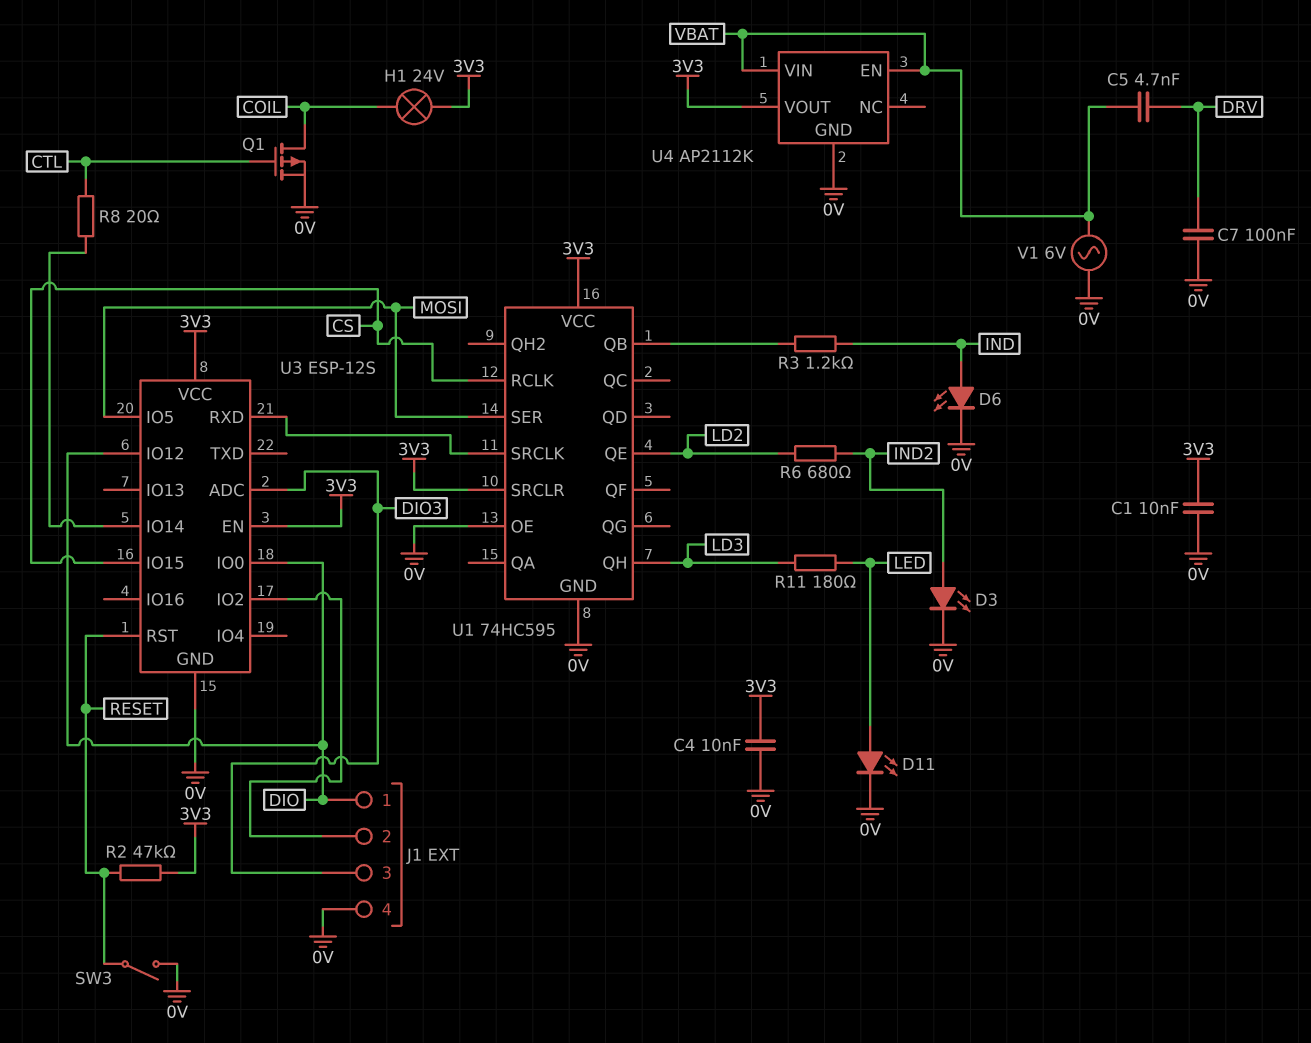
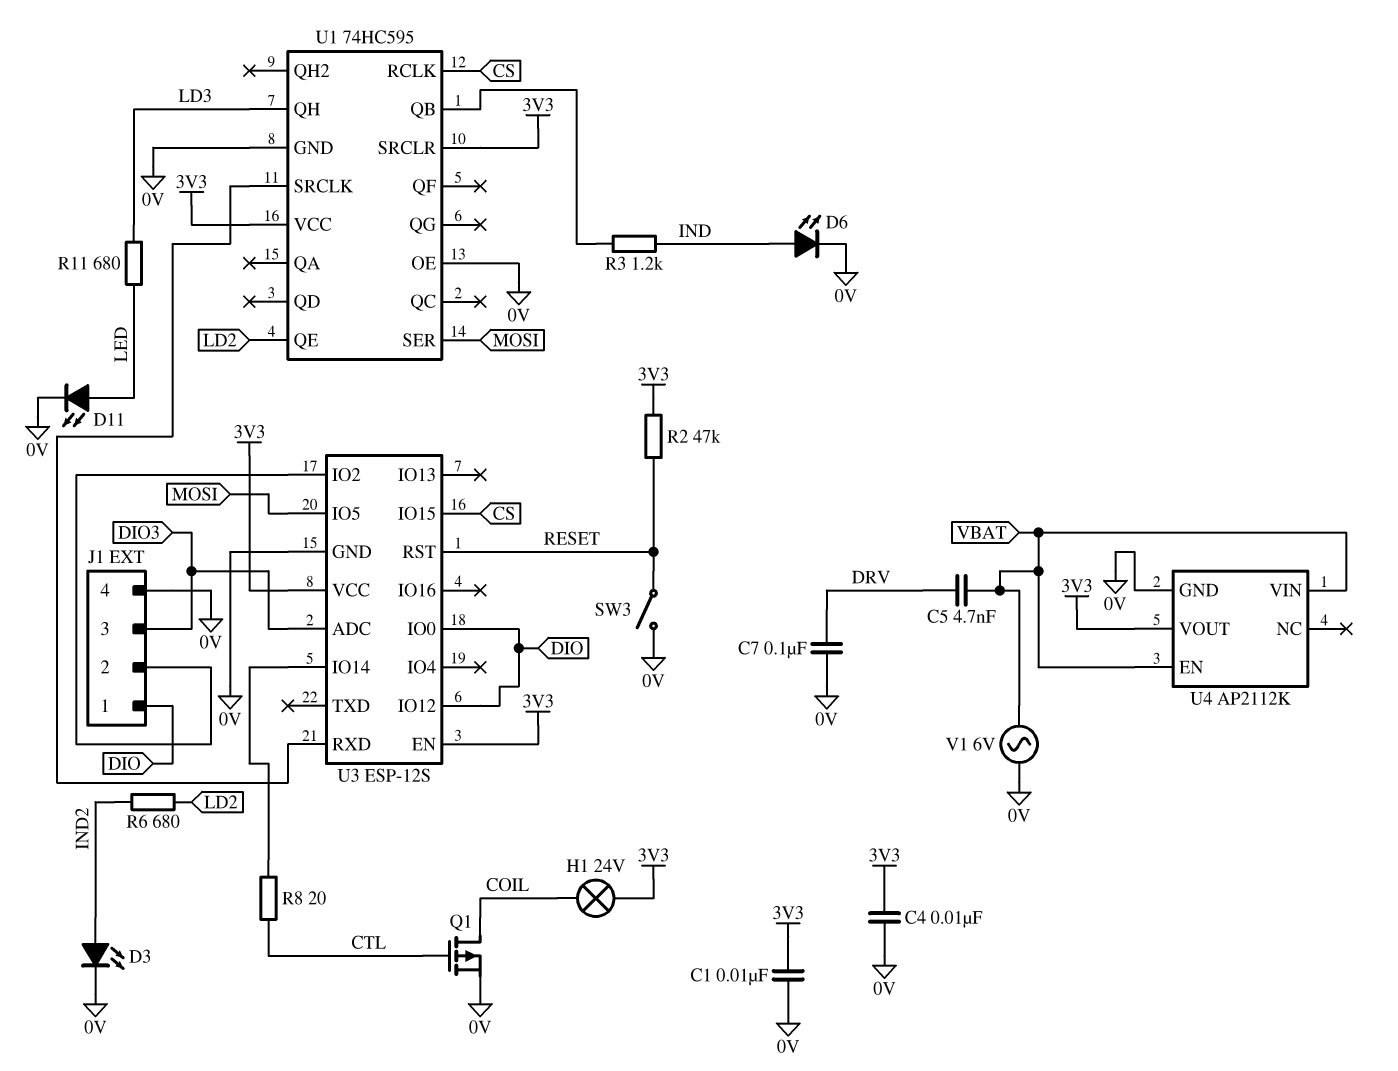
R11: 180 (LD3, LED) -> 680 (LD3, LED)

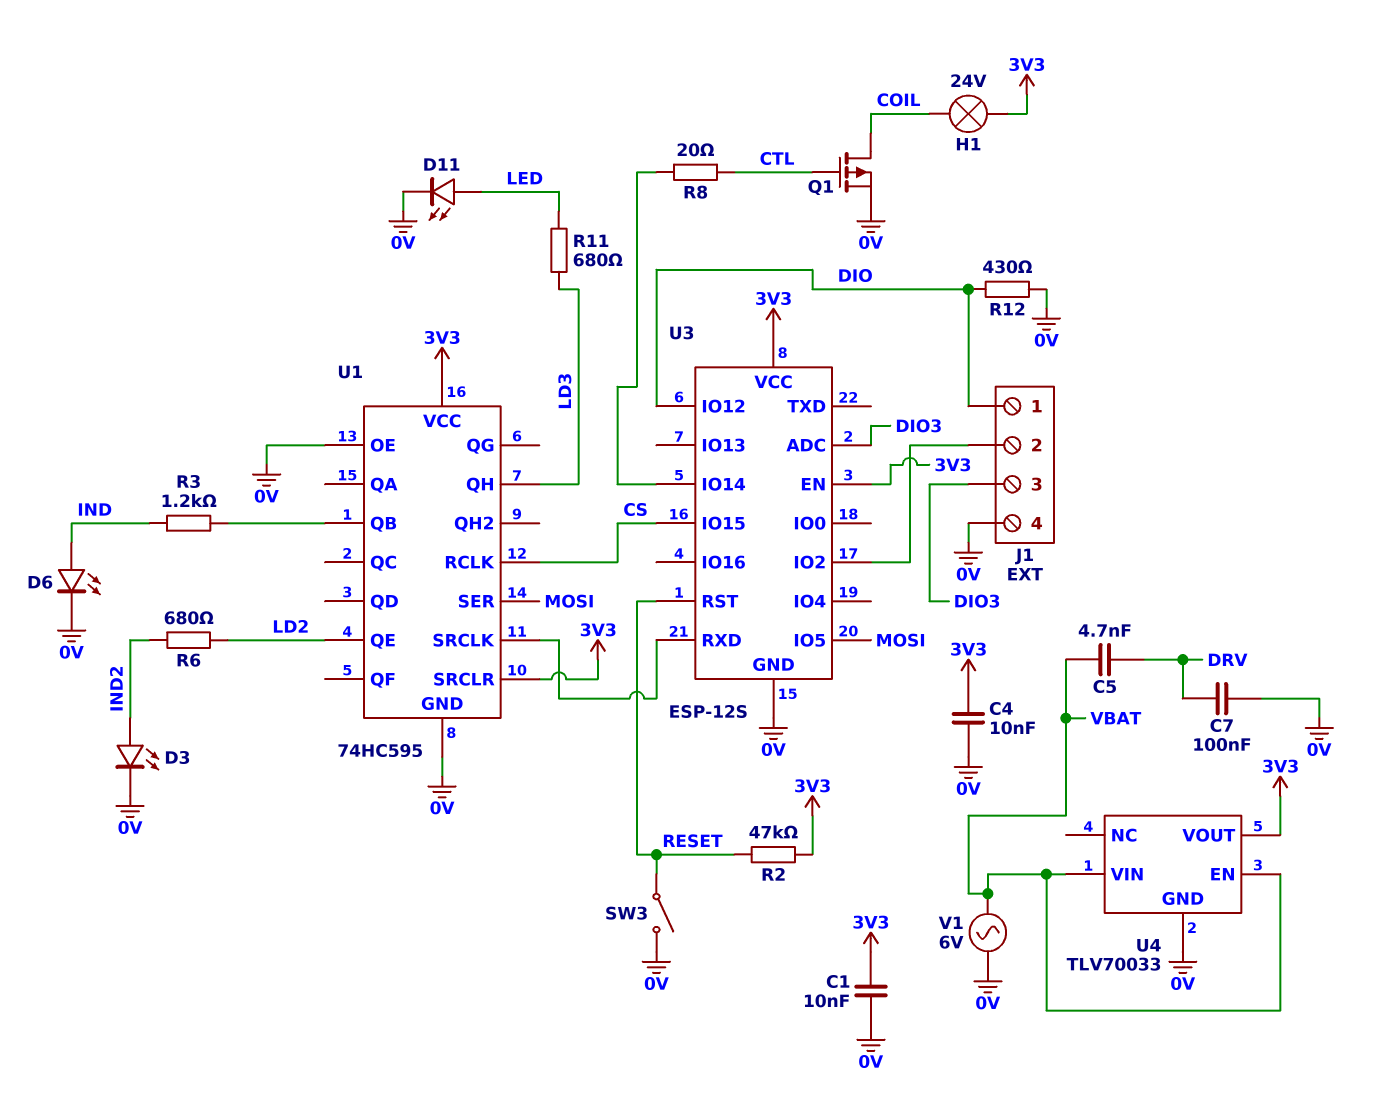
R12: none -> 430 (0V, DIO)
U3 pin IO0: DIO -> none
U4: AP2112K -> TLV70033

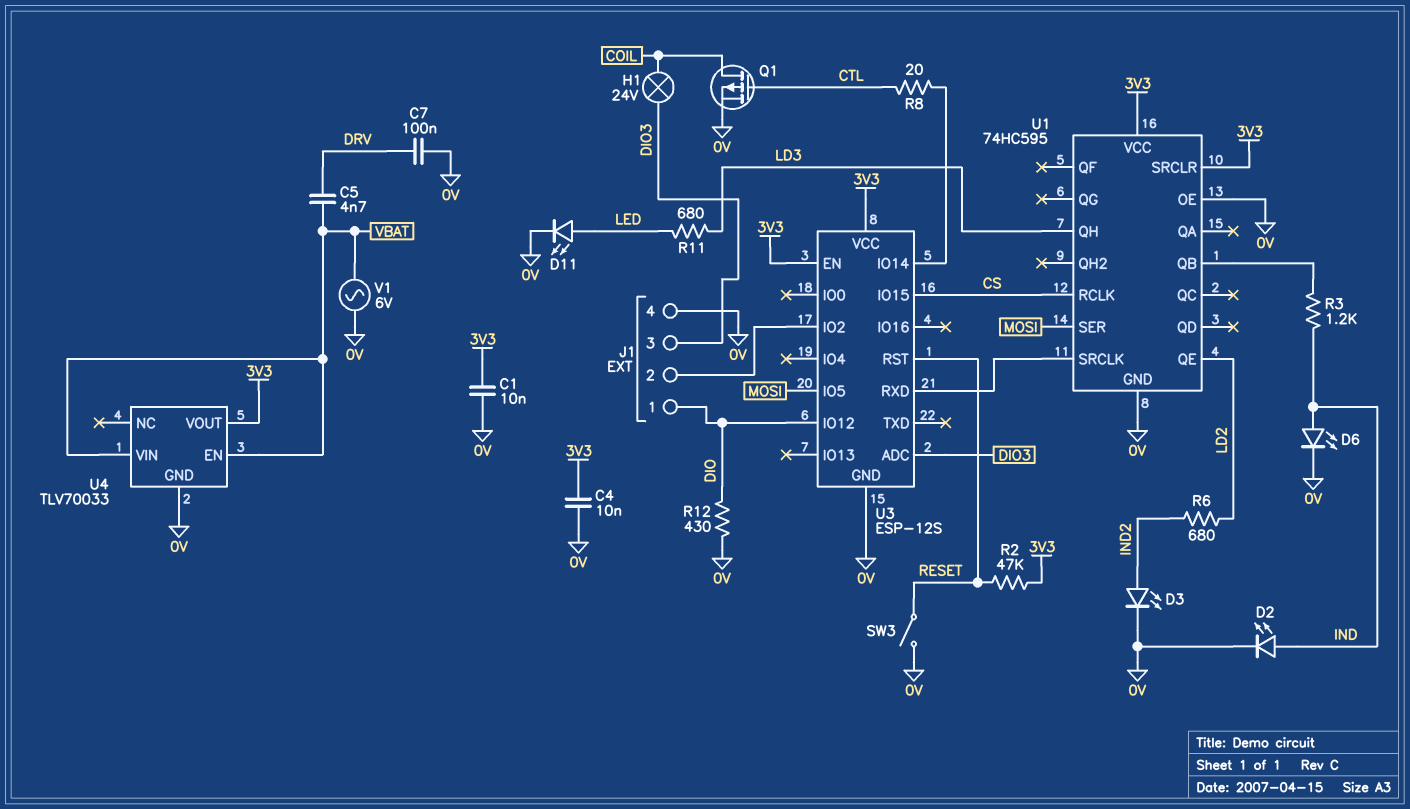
D2: none -> LED (A IND, K 0V)
H1: lamp 24V (3V3, COIL) -> lamp 24V (COIL, DIO3)

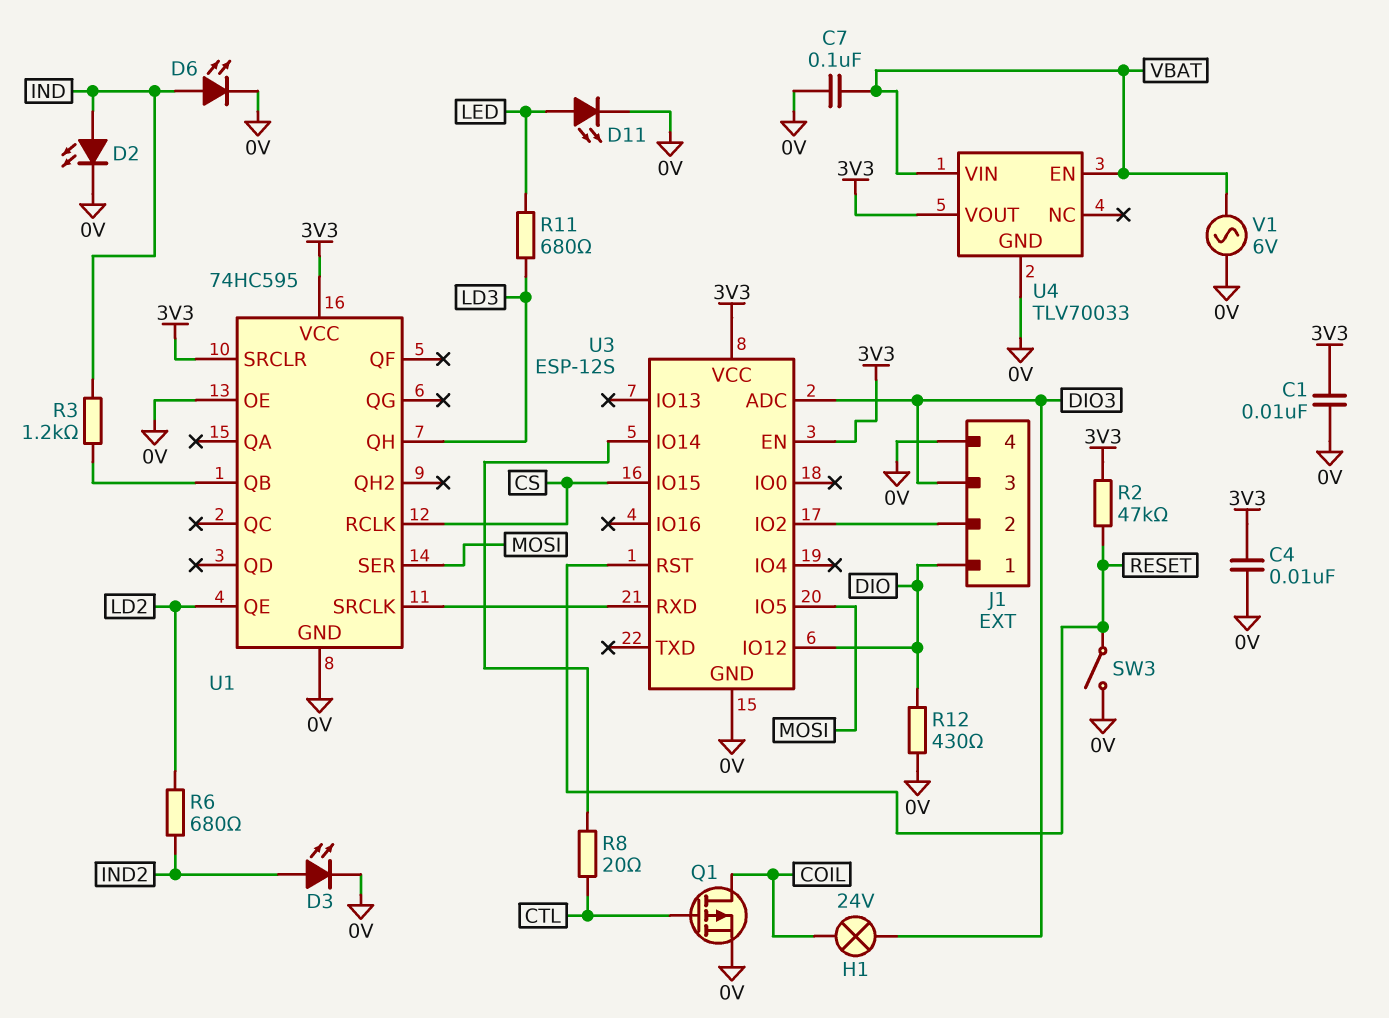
C5: 4.7nF (DRV, VBAT) -> none
C7: 100nF (0V, DRV) -> 100nF (0V, VBAT)

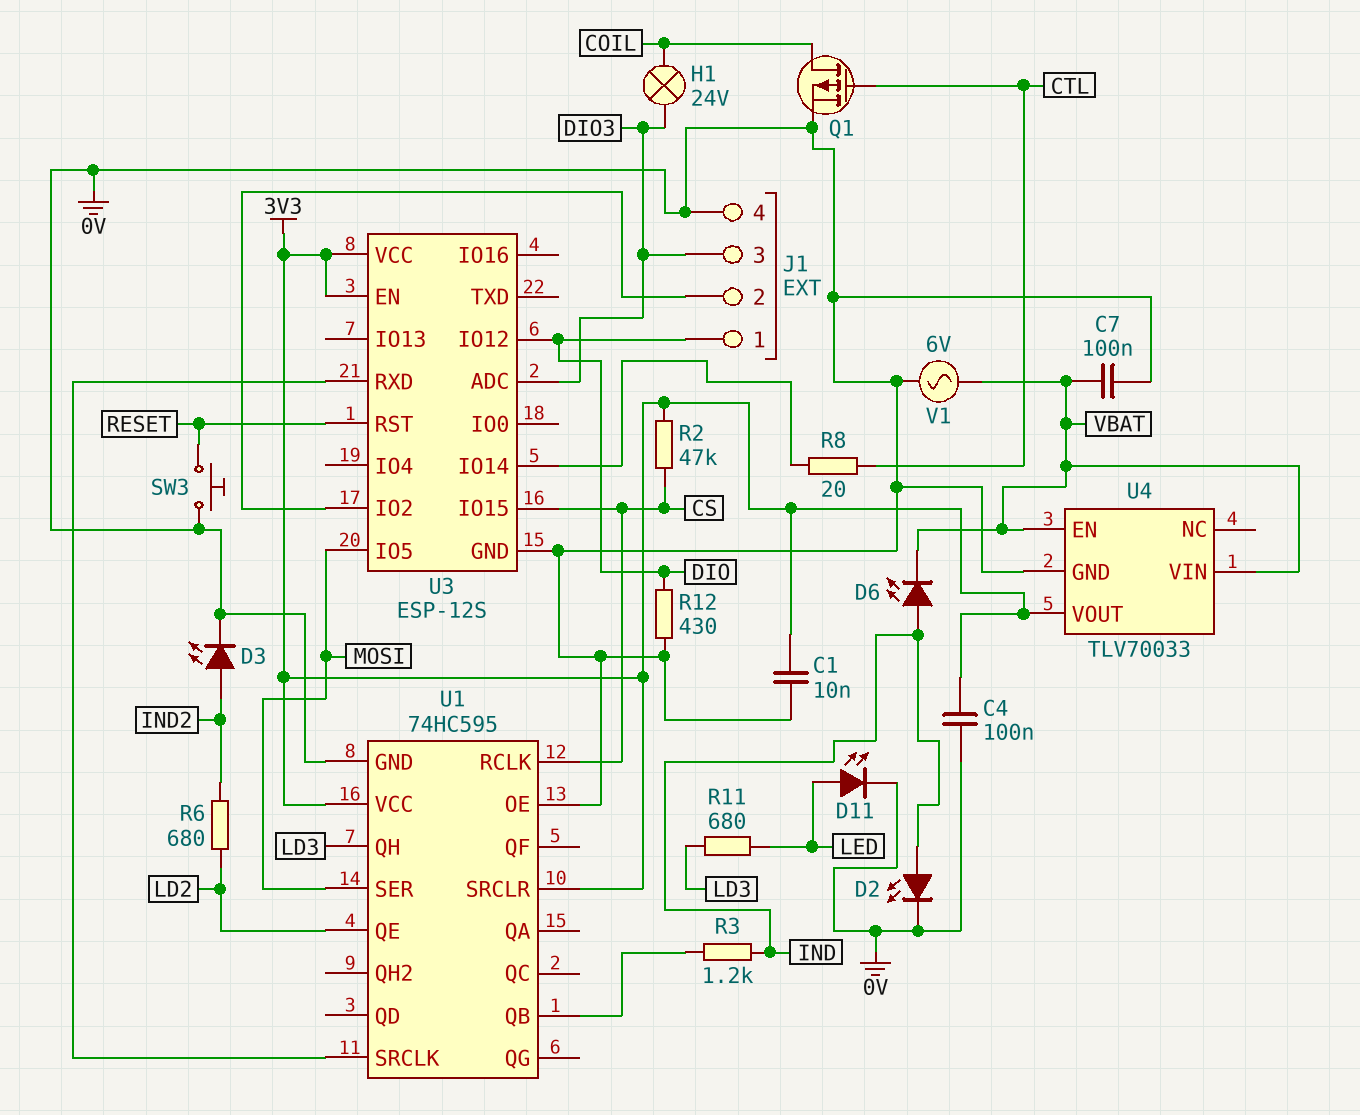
C4: 10nF (0V, 3V3) -> 100nF (0V, 3V3)
D6: LED (A IND, K 0V) -> LED (A IND, K VBAT)
R2: 47k (3V3, RESET) -> 47k (3V3, CS)
SW3: switch (0V, RESET) -> button (0V, RESET)

